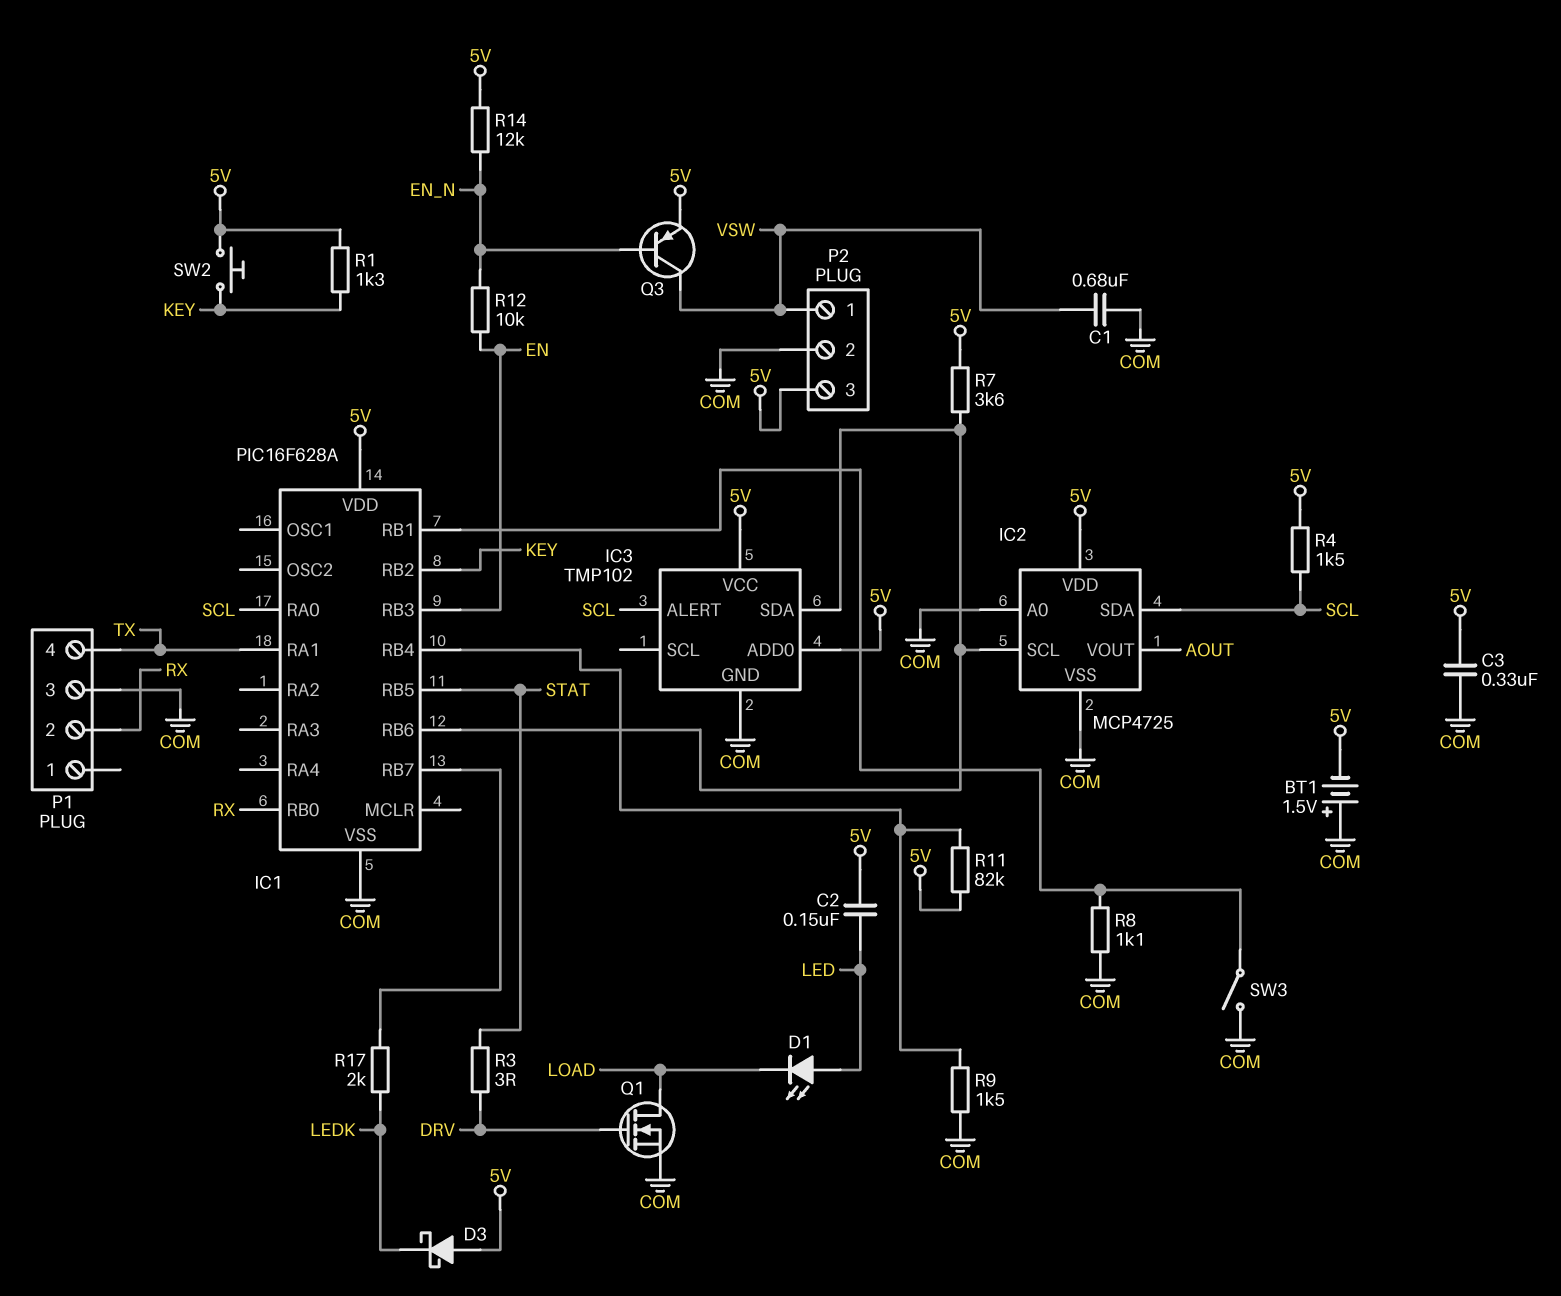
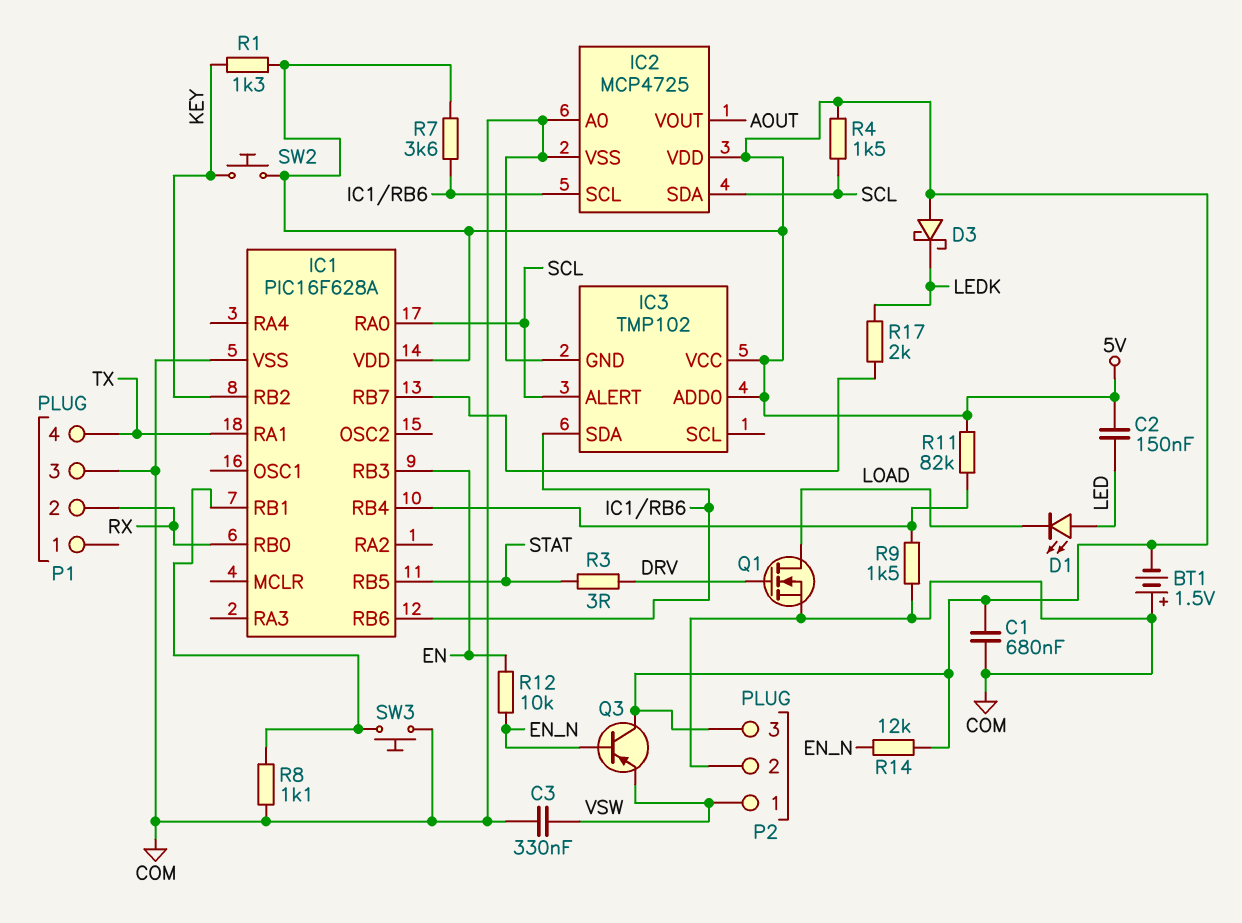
C1: 680nF (COM, VSW) -> 680nF (5V, COM)
C3: 330nF (5V, COM) -> 330nF (COM, VSW)
Q3: PNP (B EN_N, C VSW, E 5V) -> PNP (B EN_N, C 5V, E VSW)
SW3: switch (COM, IC1/RB1) -> button (COM, IC1/RB1)

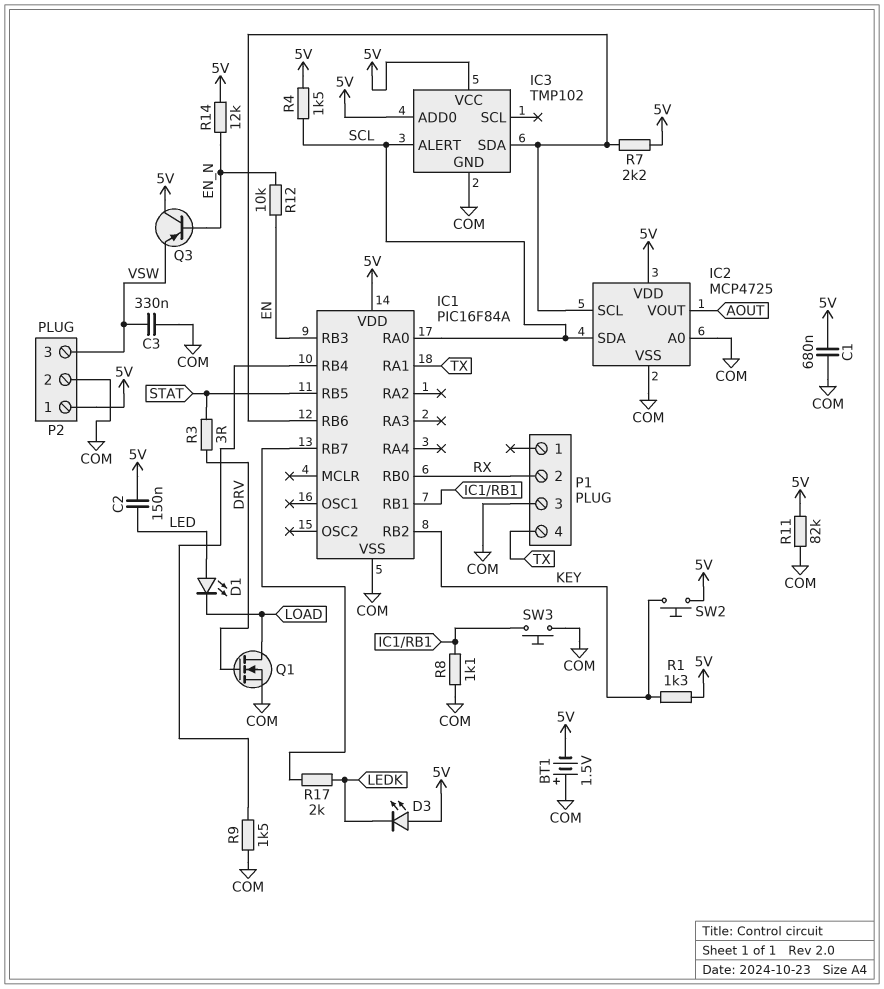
D3: schottky (A 5V, K LEDK) -> LED (A 5V, K LEDK)
IC1: PIC16F628A -> PIC16F84A
P2 pin 1: VSW -> 5V
P2 pin 3: 5V -> VSW
R7: 3.6k (5V, IC1/RB6) -> 2.2k (5V, IC1/RB6)
R11: 82k (5V, IC1/RB4) -> 82k (5V, COM)

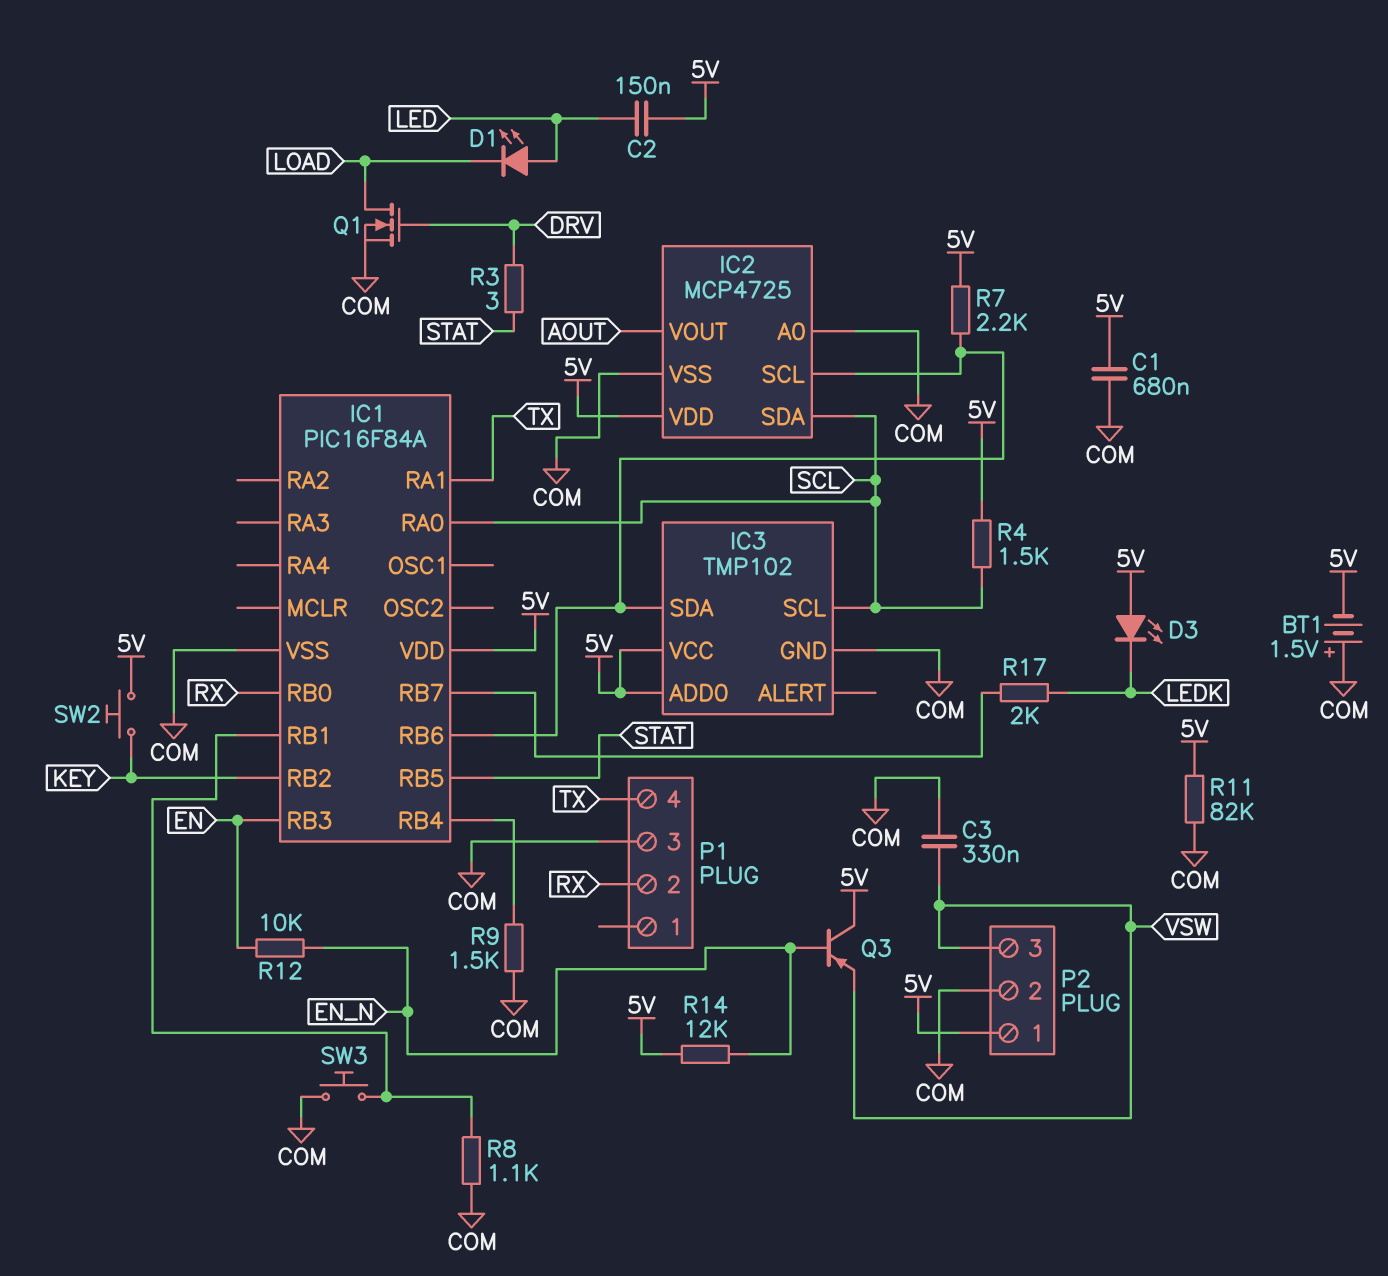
IC3 pin ALERT: SCL -> none
IC3 pin SCL: none -> SCL
R1: 1.3k (5V, KEY) -> none

